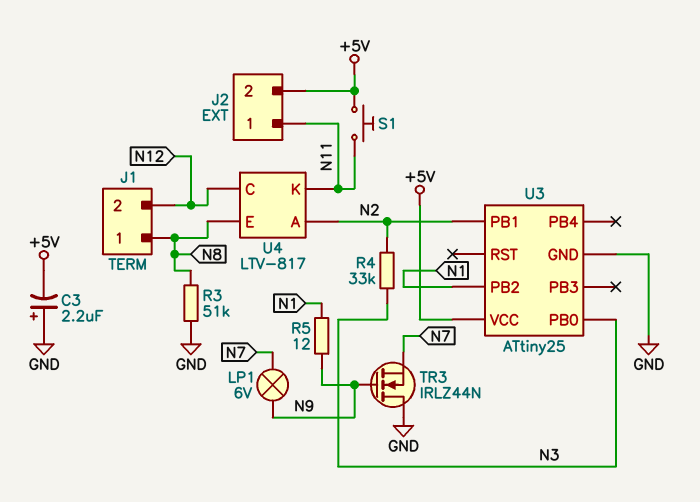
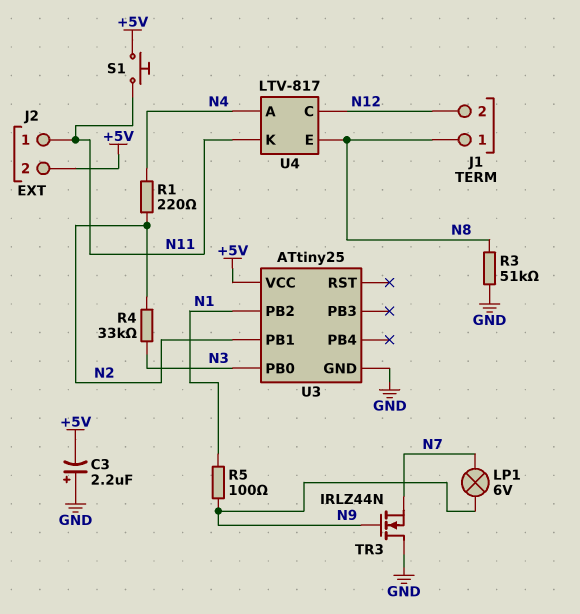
R1: none -> 220 (N2, N4)
R5: 12 (N1, N9) -> 100 (N1, N9)
U4 pin A: N2 -> N4

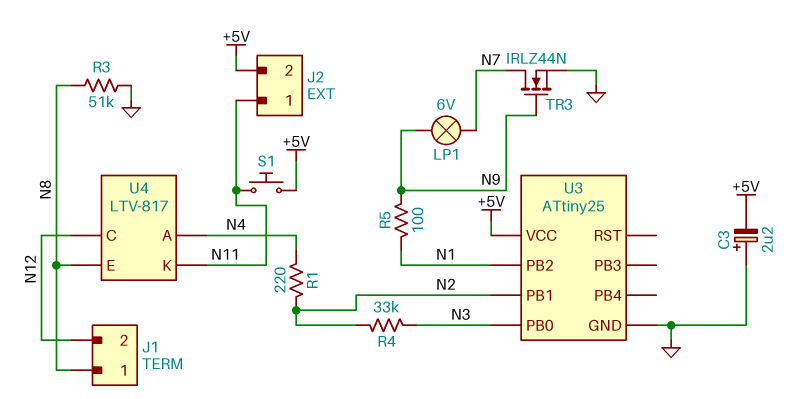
TR3: NMOS IRLZ44N (G N9, D GND, S N7) -> NMOS IRLZ44N (G N9, D N7, S GND)

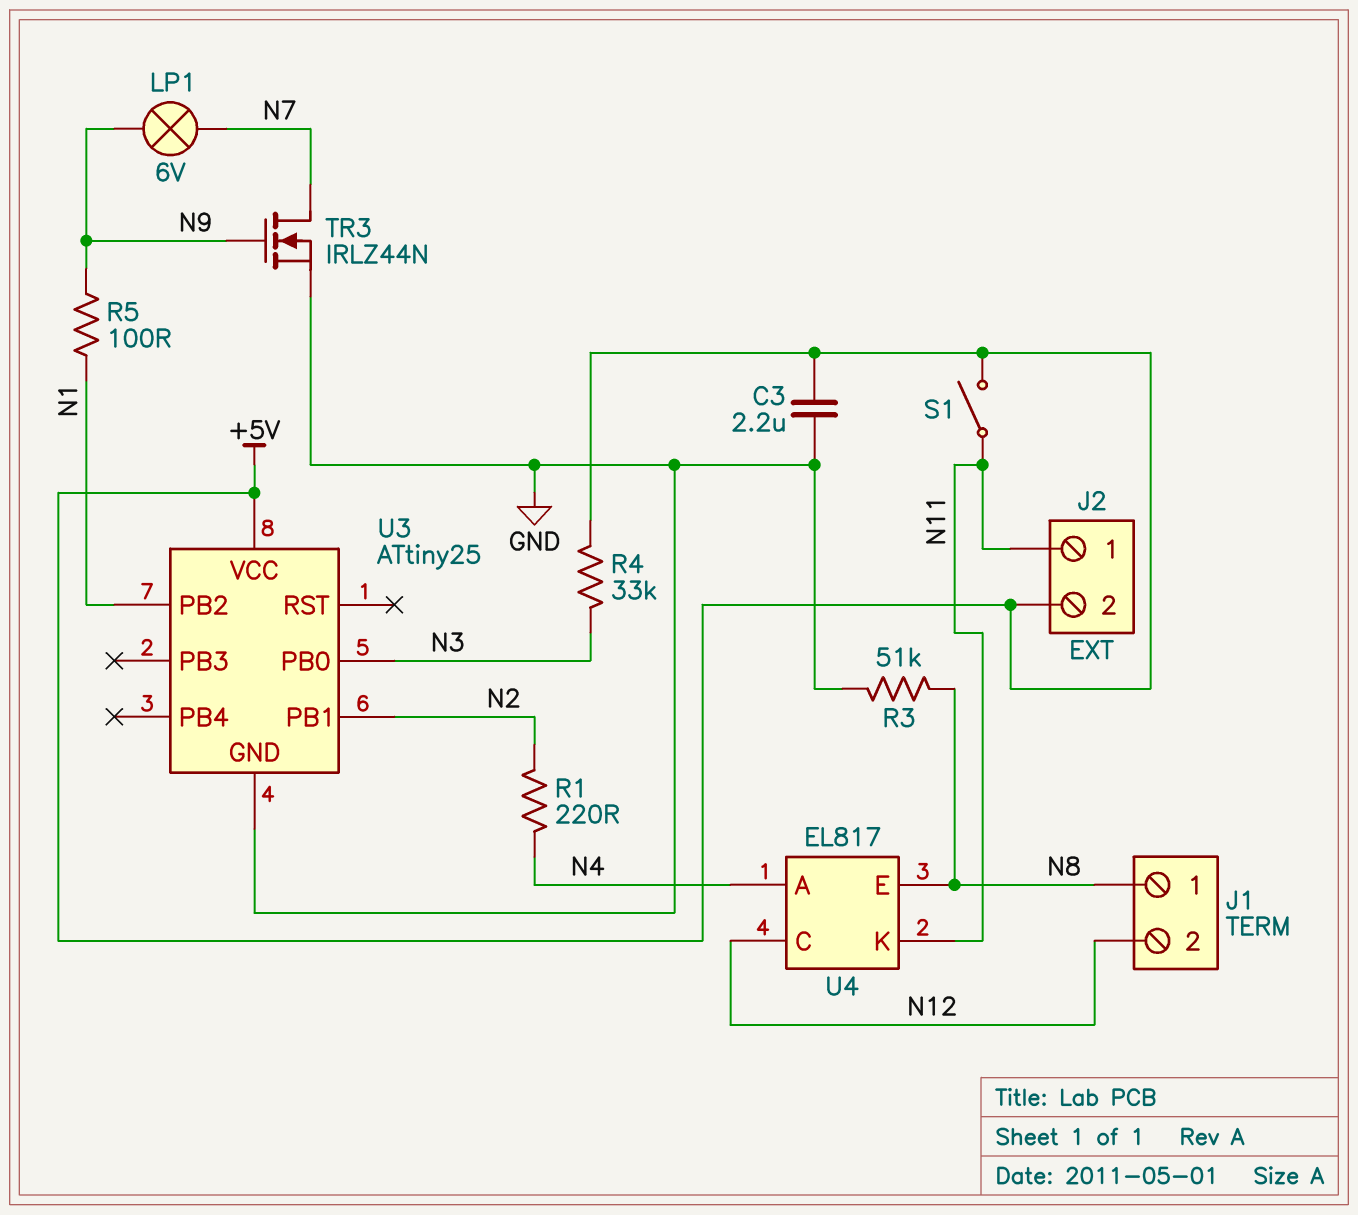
C3: 2.2uF (plus GND, minus +5V) -> 2.2uF (+5V, GND)
R4: 33k (N2, N3) -> 33k (+5V, N3)
S1: button (+5V, N11) -> switch (+5V, N11)
U4: LTV-817 -> EL817

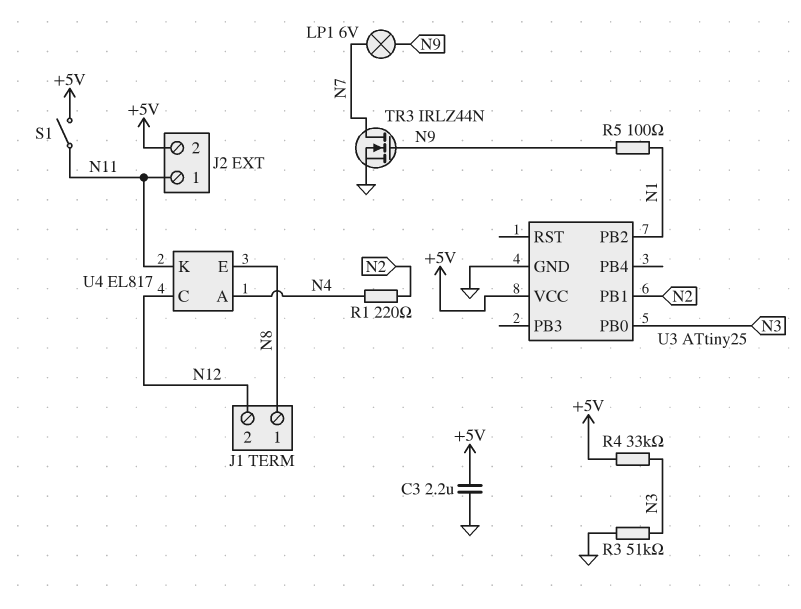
R3: 51k (GND, N8) -> 51k (GND, N3)

